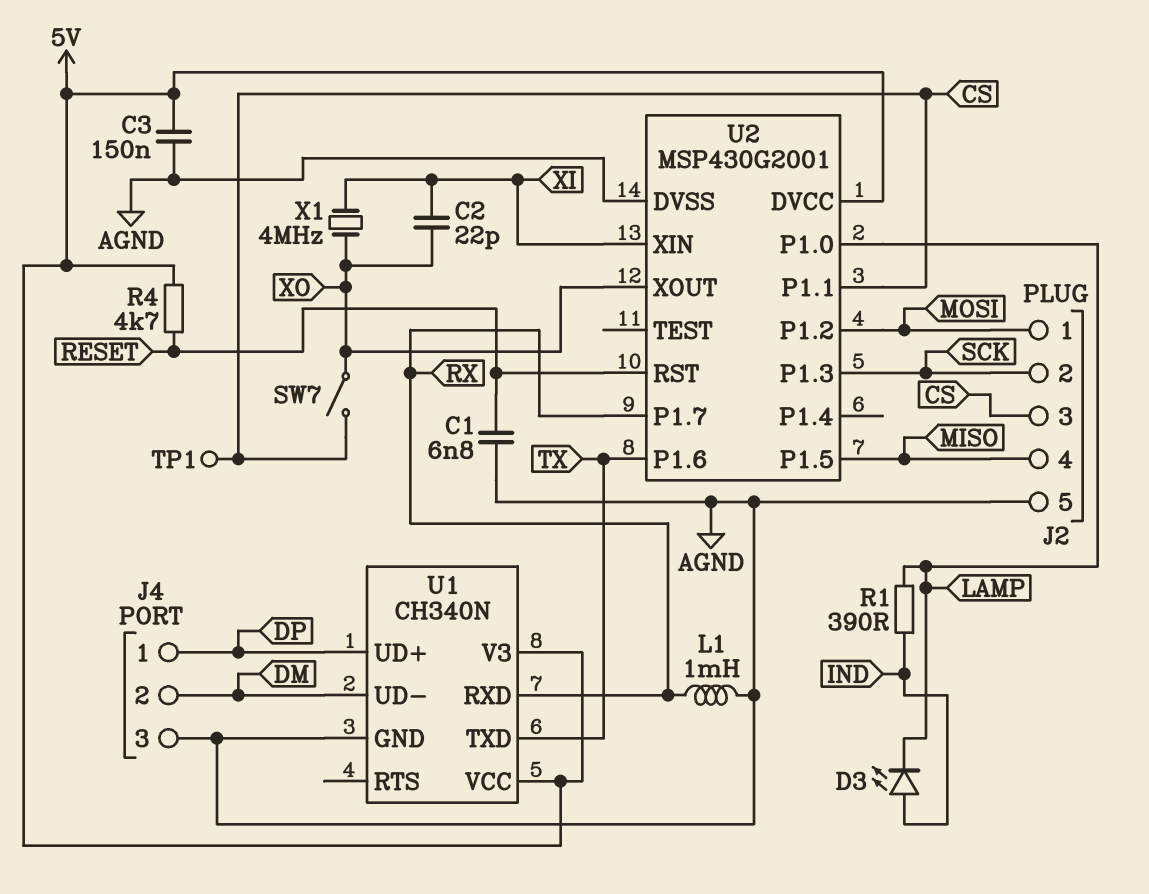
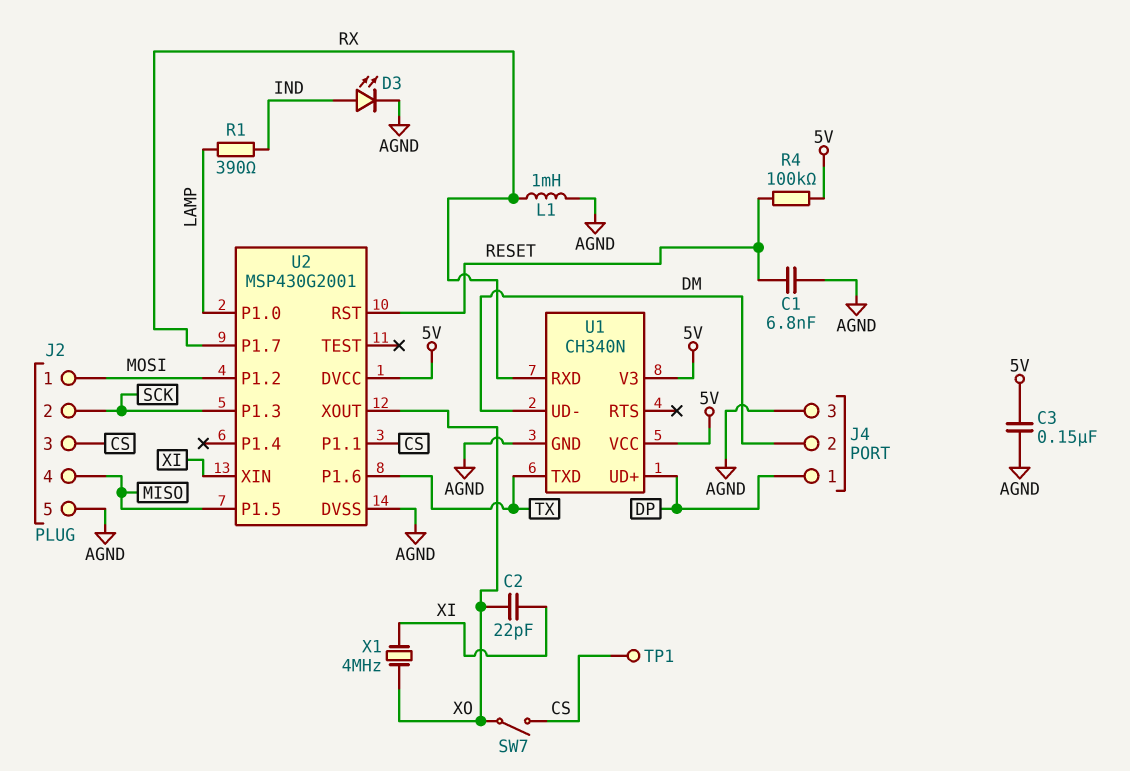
D3: LED (A IND, K LAMP) -> LED (A IND, K AGND)
R4: 4.7k (5V, RESET) -> 100k (5V, RESET)

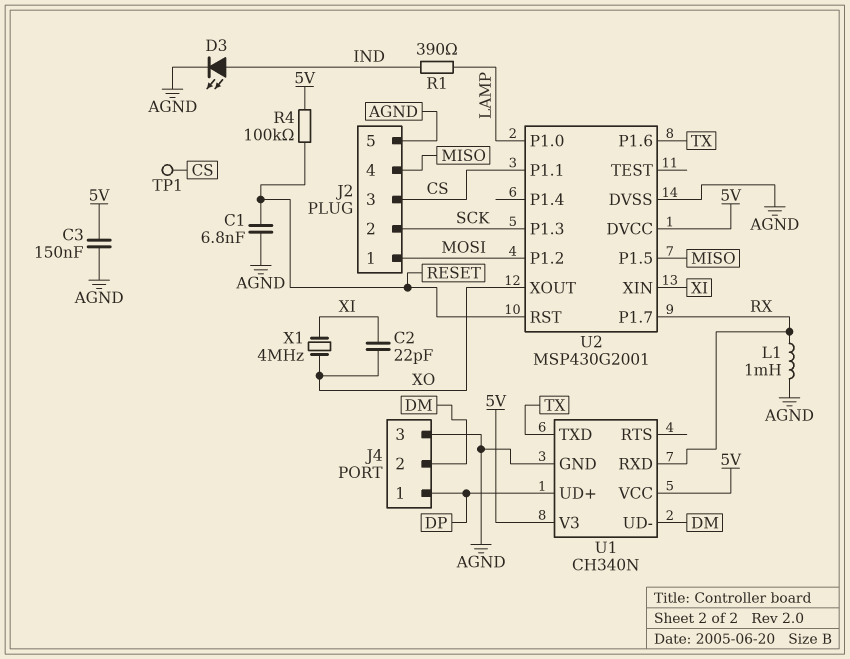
SW7: switch (CS, XO) -> none

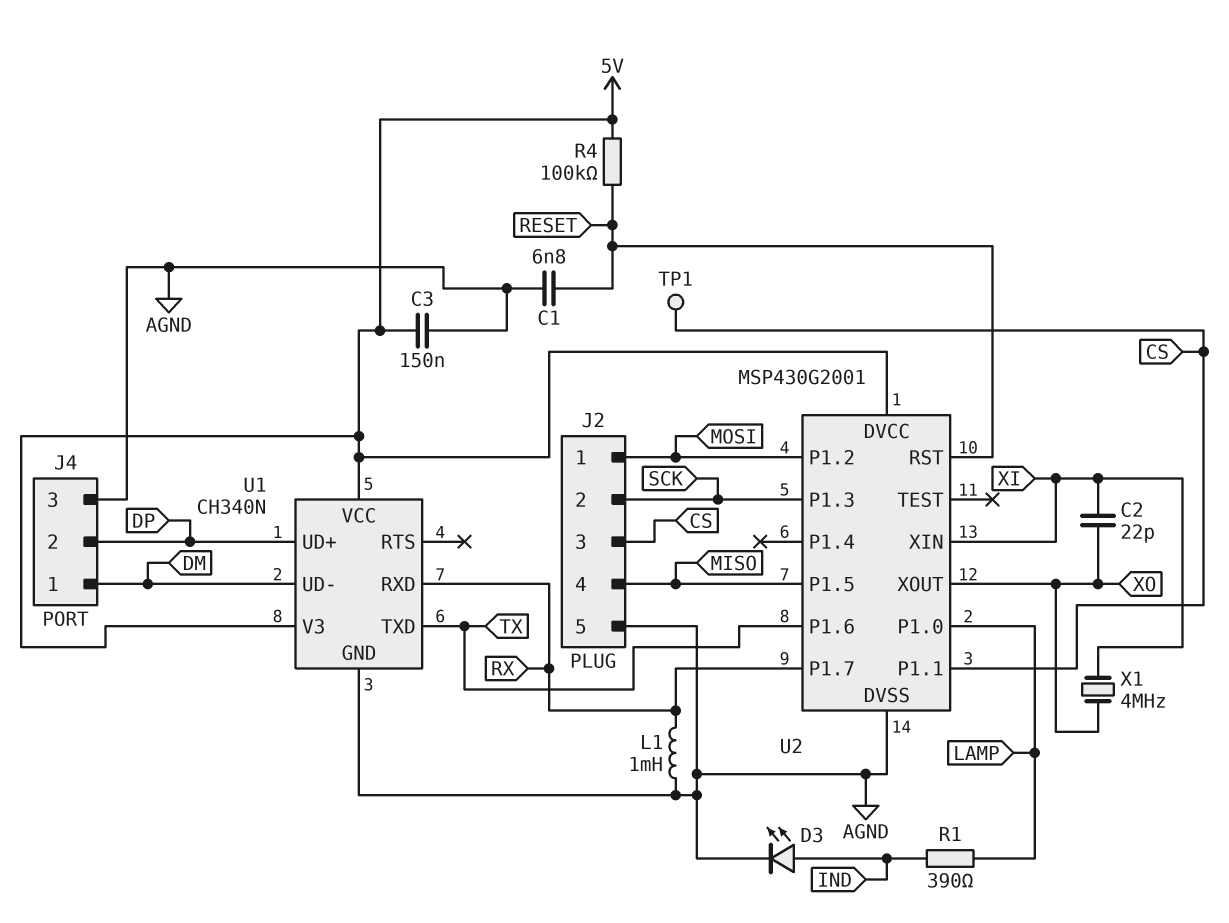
J4 pin 1: DP -> DM
J4 pin 2: DM -> DP

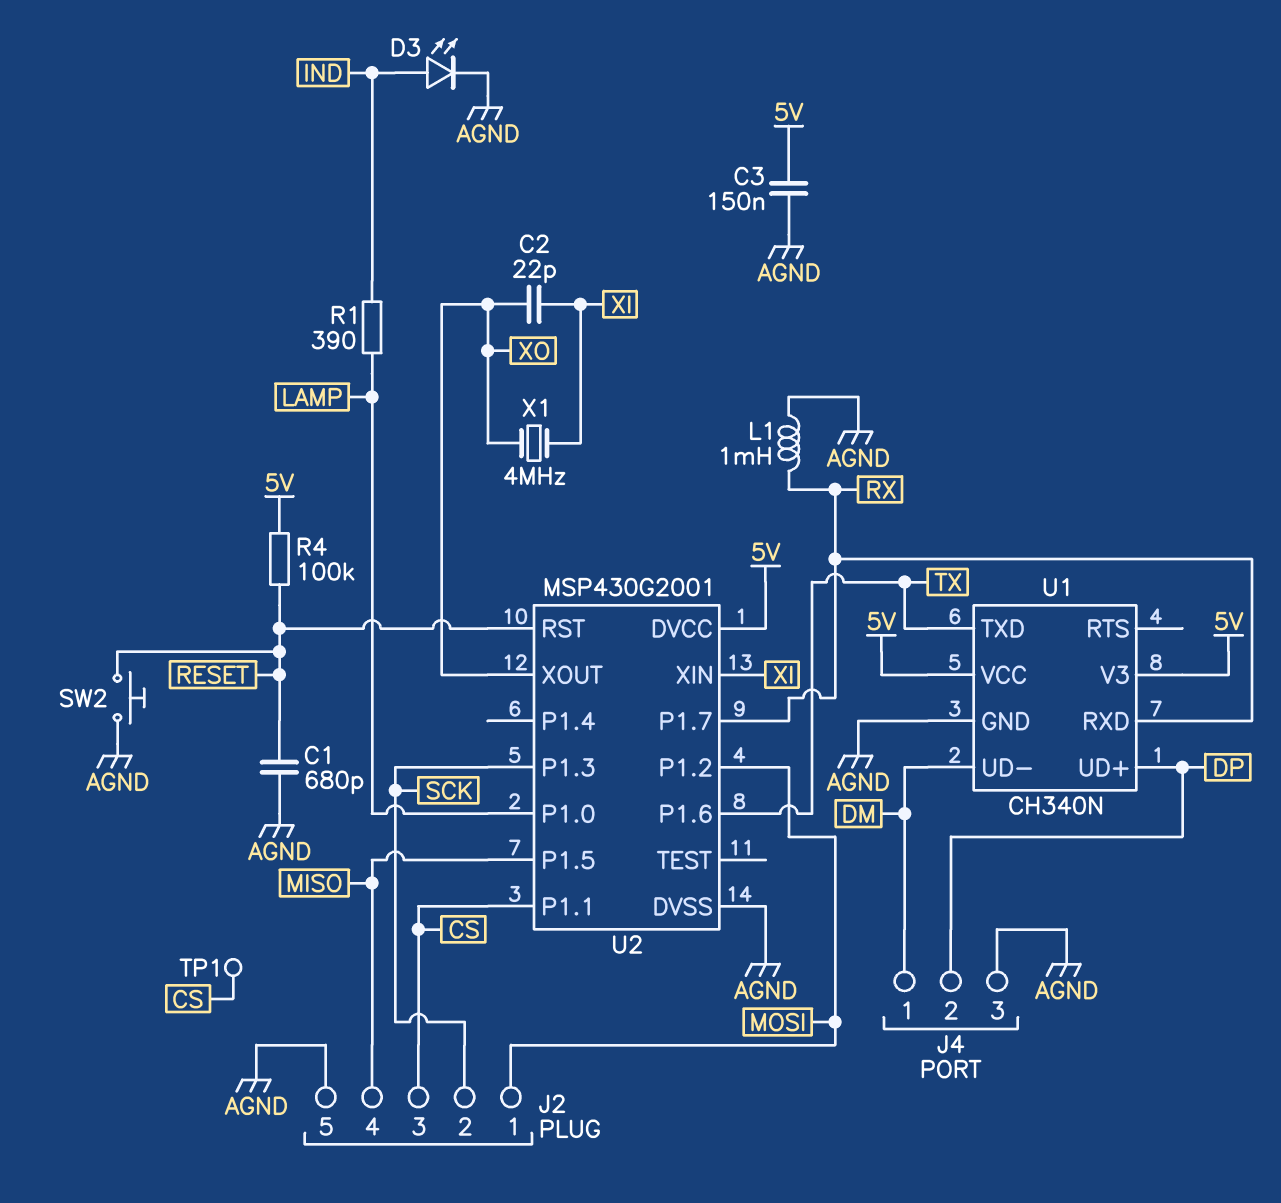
C1: 6.8nF (AGND, RESET) -> 680pF (AGND, RESET)
SW2: none -> button (AGND, RESET)

